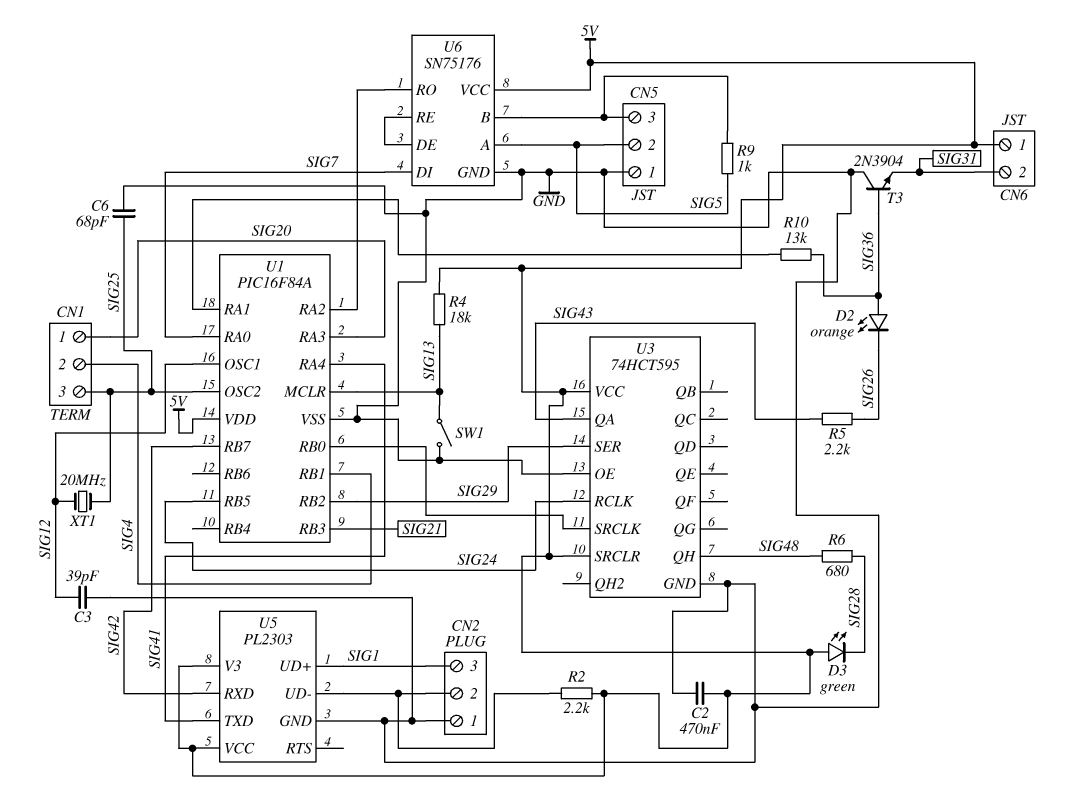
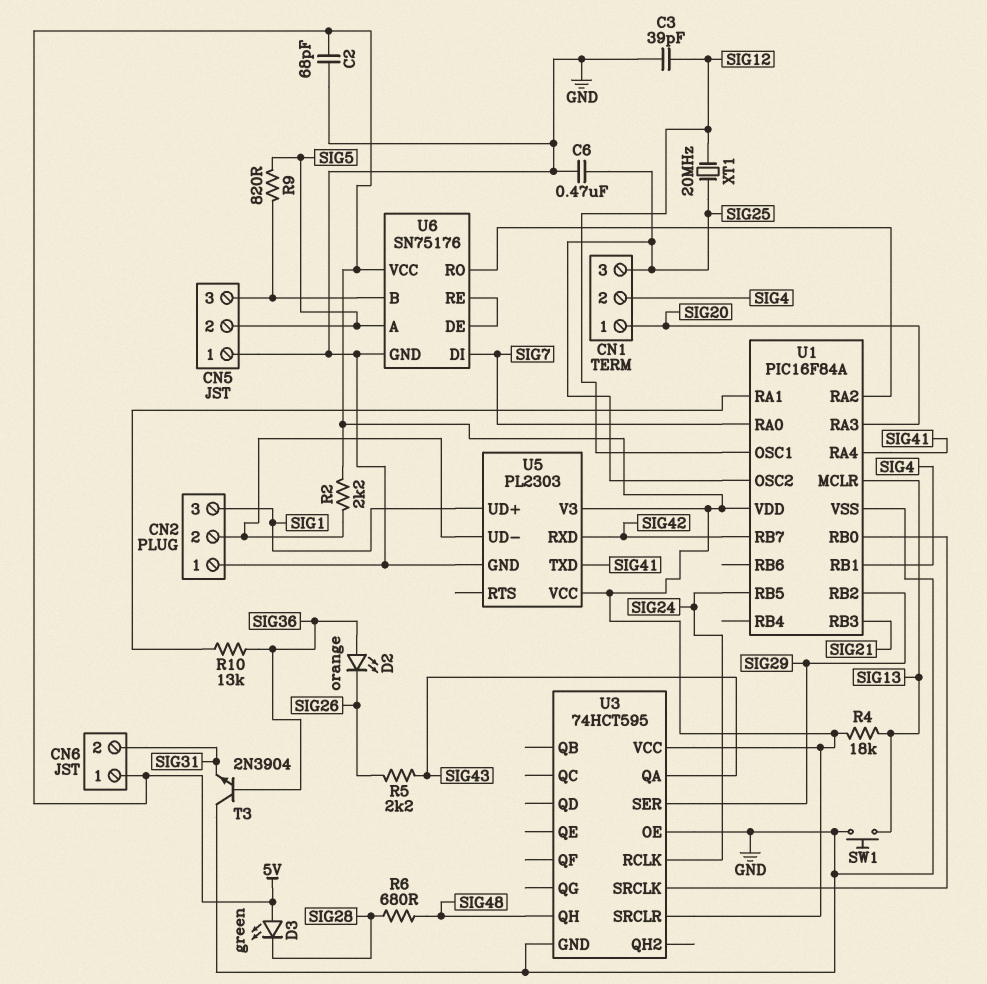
C2: 470nF (5V, GND) -> 68pF (5V, GND)
C6: 68pF (GND, SIG25) -> 470nF (GND, SIG25)
R9: 1k (CN5/3, SIG5) -> 820 (CN5/3, SIG5)
SW1: switch (GND, SIG13) -> button (GND, SIG13)

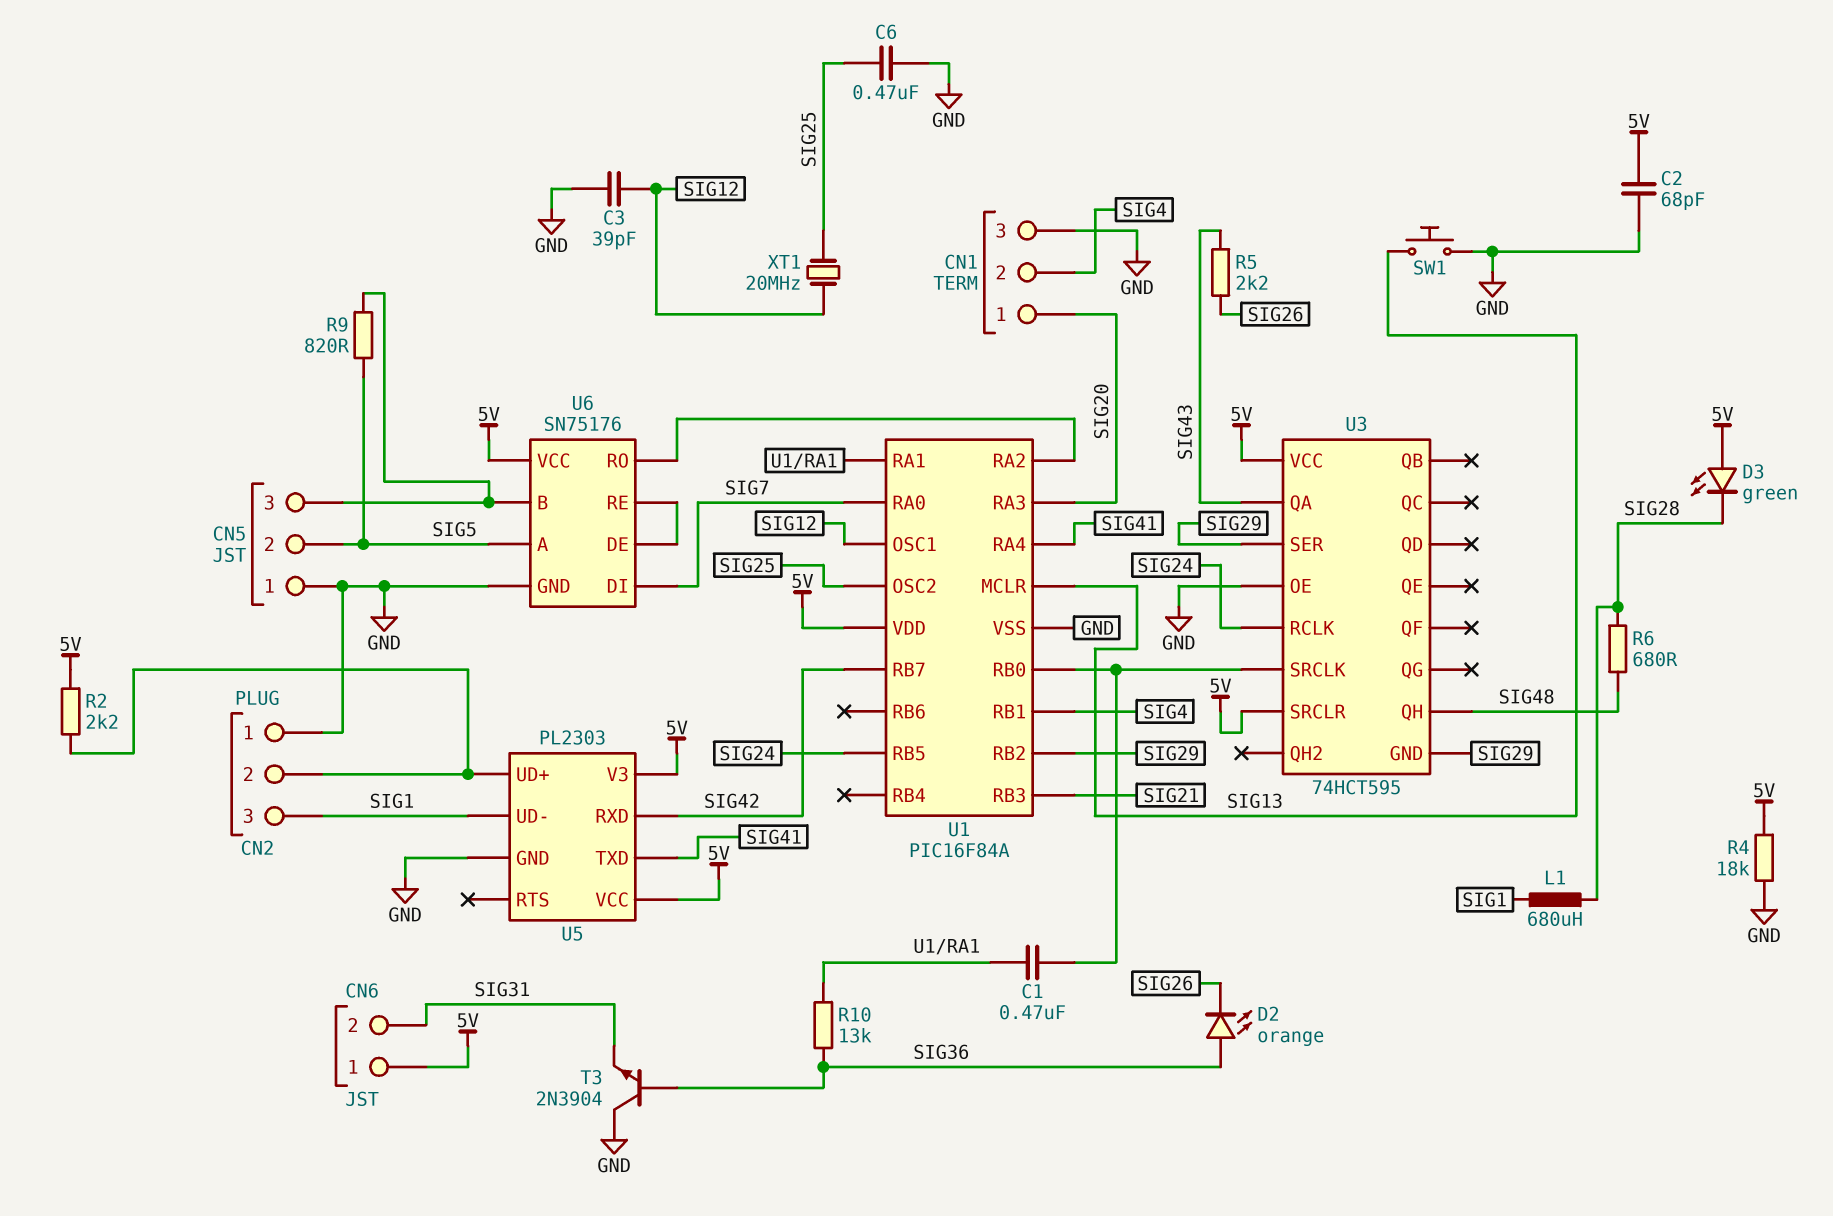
C1: none -> 470nF (U1/RA1, U1/RB0)
CN1 pin 3: SIG25 -> GND
L1: none -> 680uH (SIG1, SIG28)
R4: 18k (5V, SIG13) -> 18k (5V, GND)
U3 pin GND: GND -> SIG29
U5 pin UD+: SIG1 -> CN2/2
U5 pin UD-: CN2/2 -> SIG1

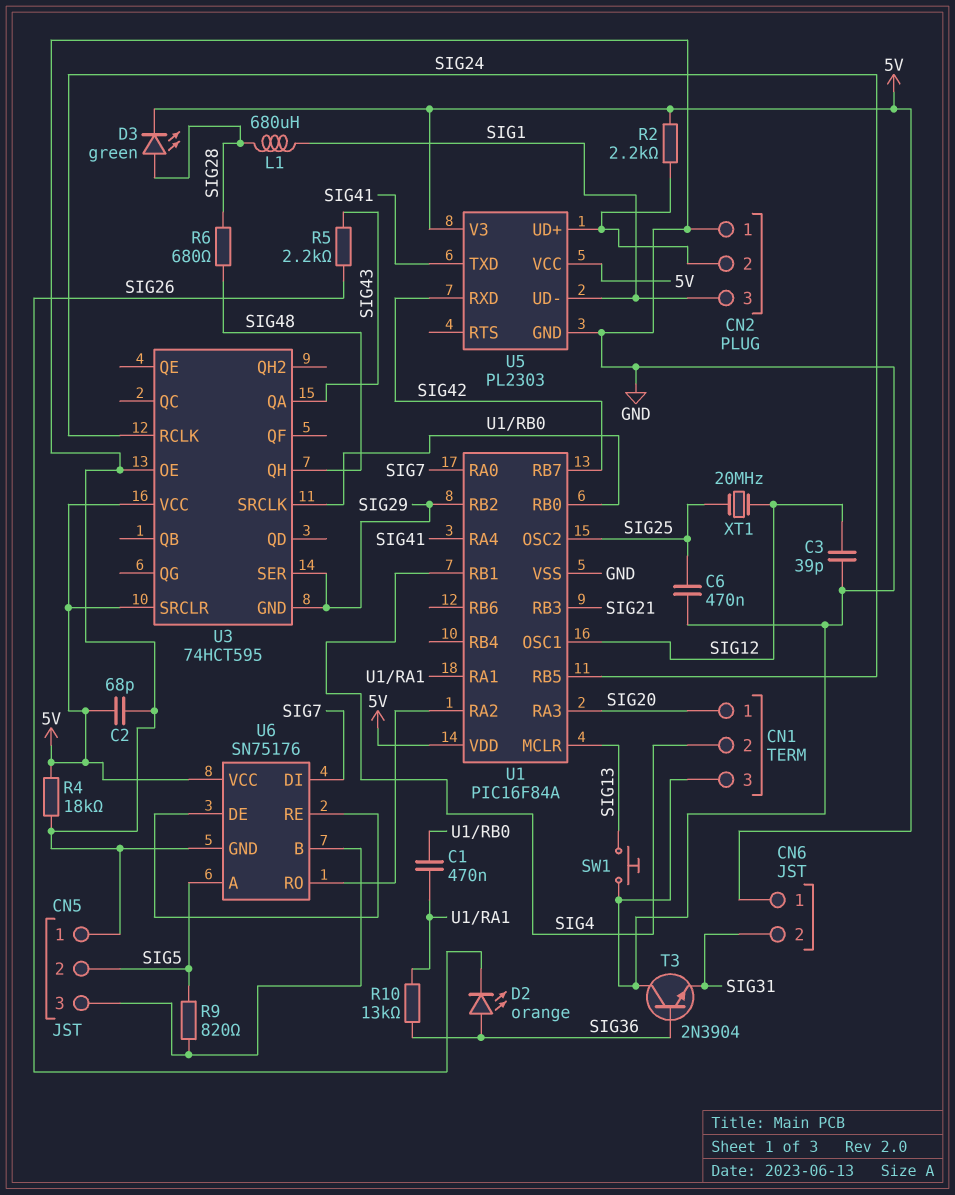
D3: LED green (A 5V, K SIG28) -> LED green (A SIG28, K 5V)

